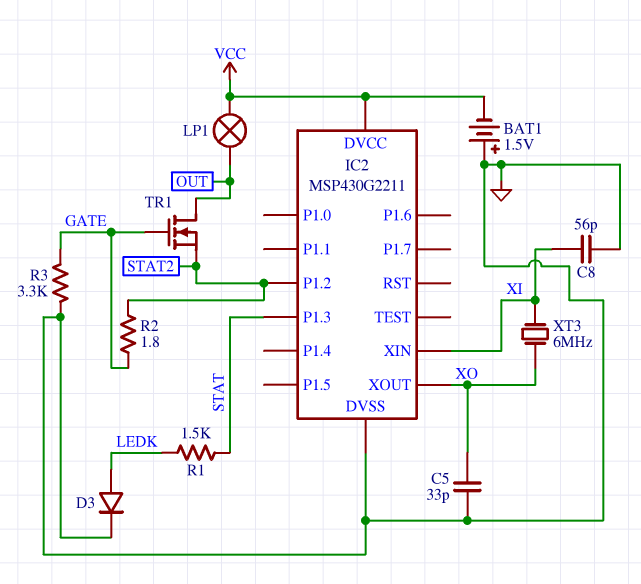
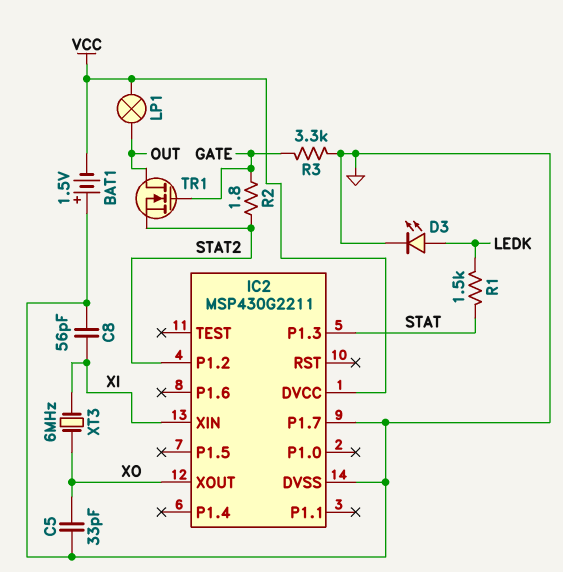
D3: diode (A LEDK, K GND) -> LED (A LEDK, K GND)
IC2 pin P1.7: none -> GND

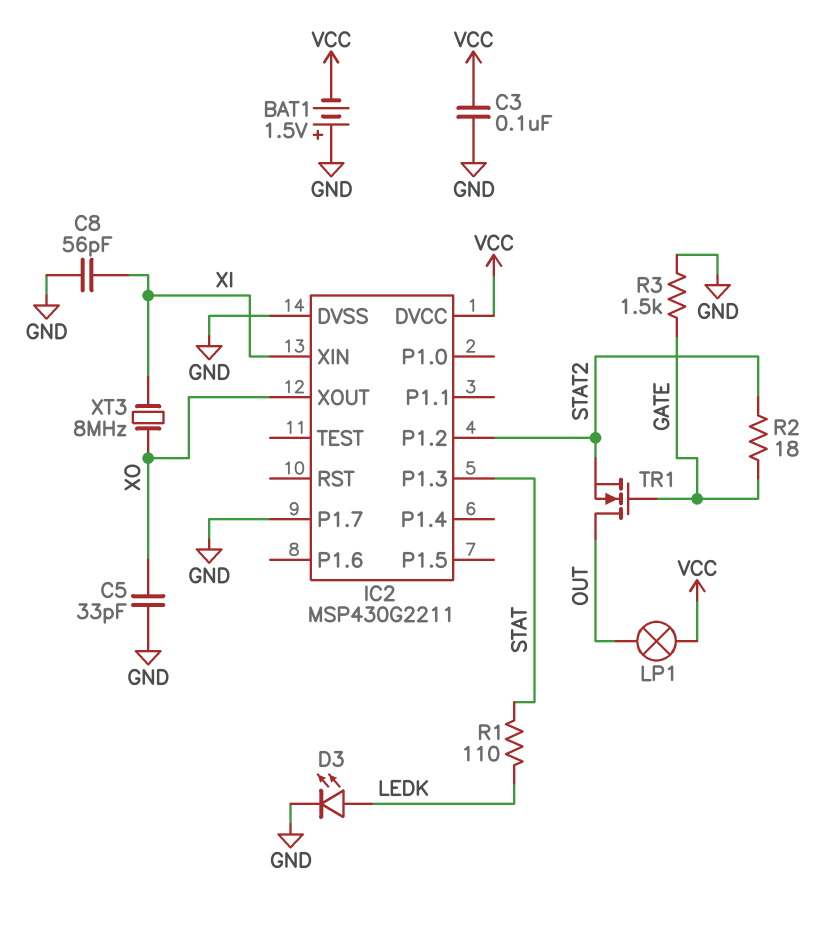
C3: none -> 100nF (GND, VCC)
R1: 1.5k (LEDK, STAT) -> 110 (LEDK, STAT)
R2: 1.8 (GATE, STAT2) -> 18 (GATE, STAT2)
R3: 3.3k (GATE, GND) -> 1.5k (GATE, GND)
XT3: 6MHz (XI, XO) -> 8MHz (XI, XO)

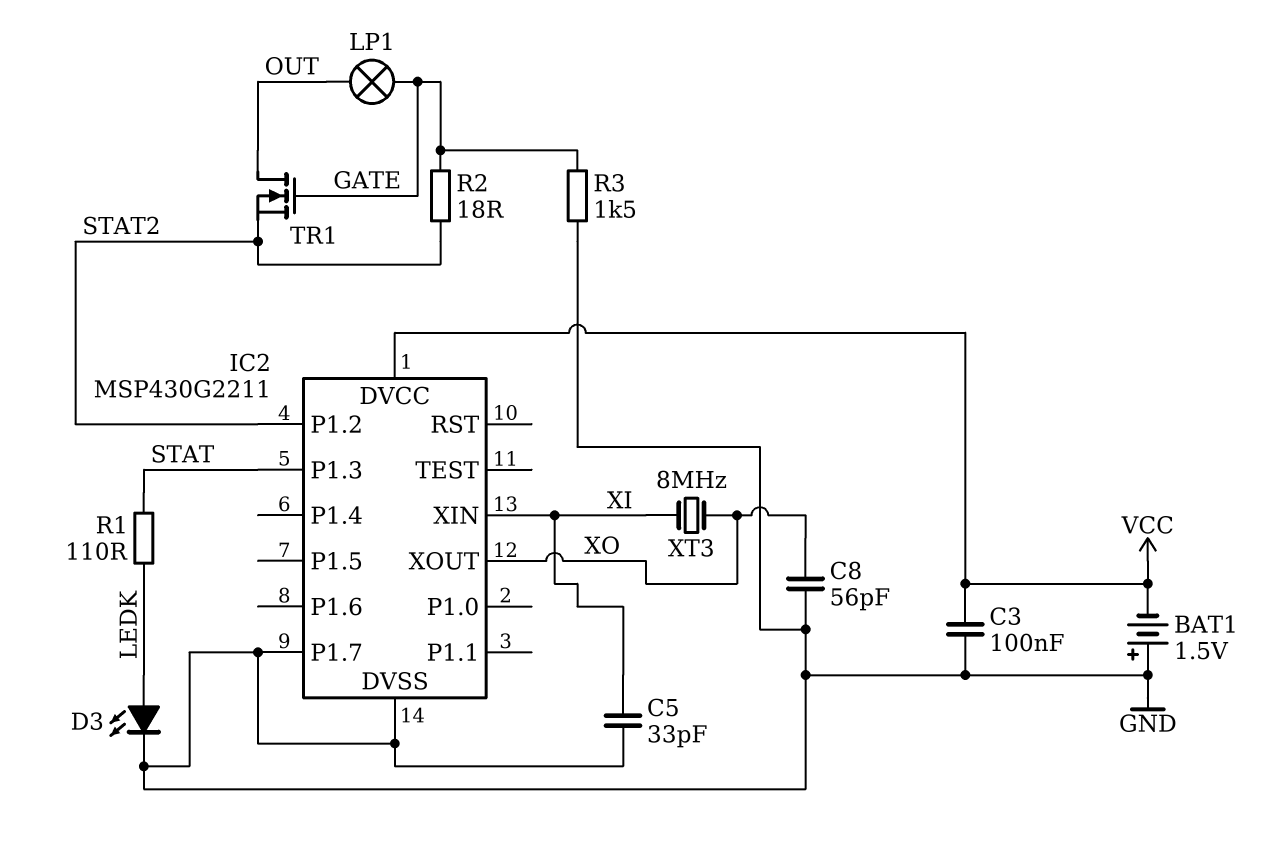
C5: 33pF (GND, XO) -> 33pF (GND, XI)
C8: 56pF (GND, XI) -> 56pF (GND, XO)
LP1: lamp (OUT, VCC) -> lamp (GATE, OUT)

